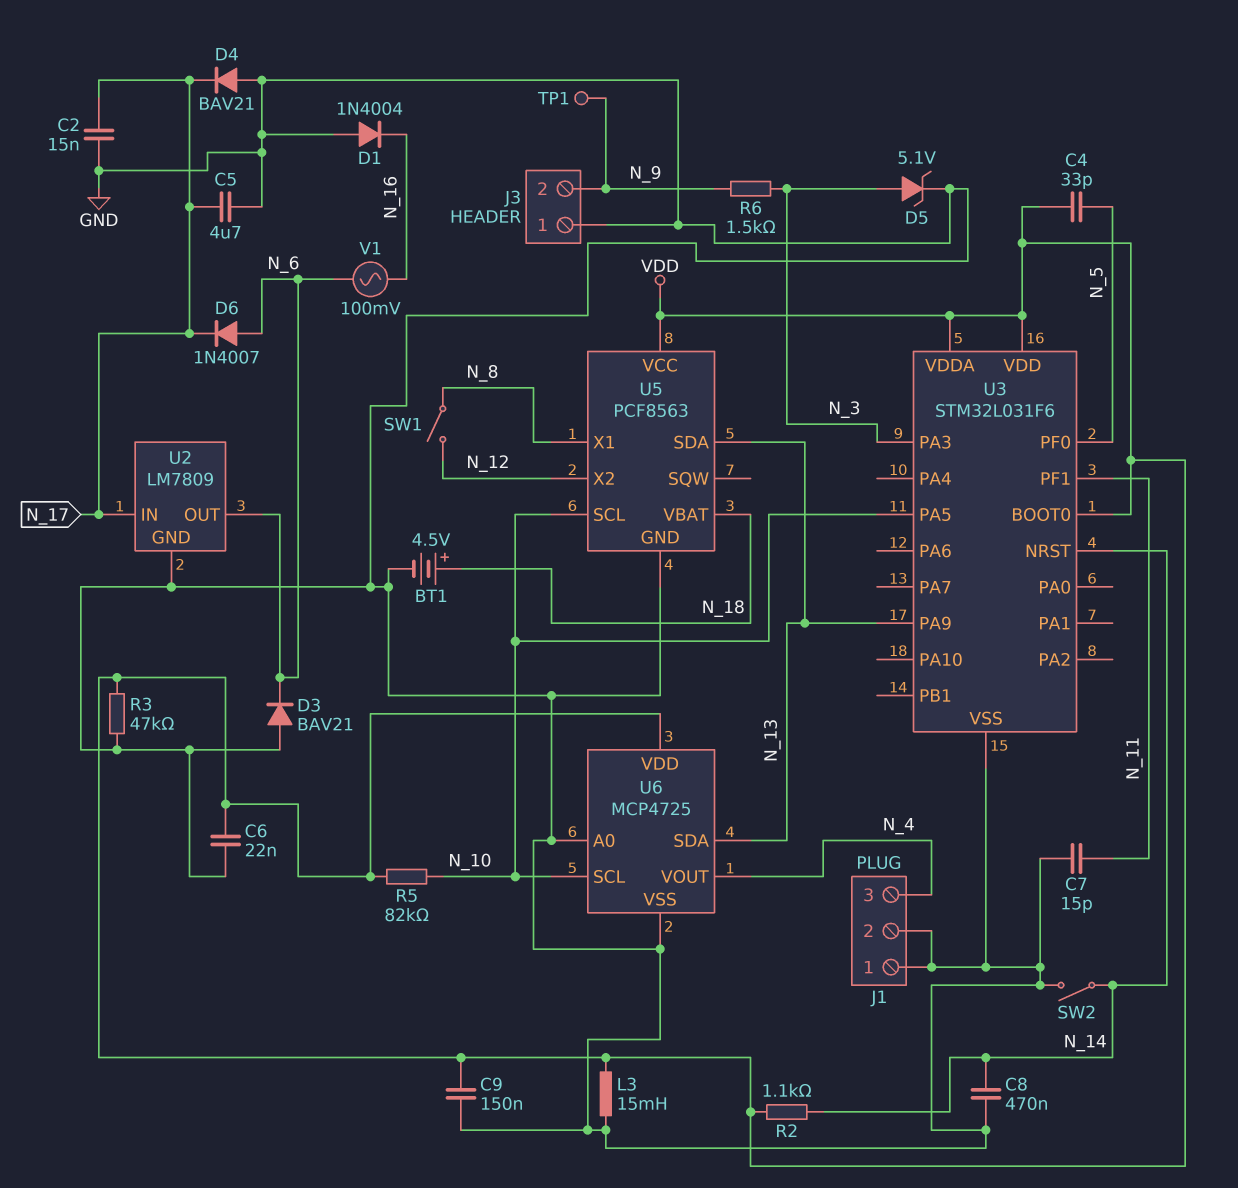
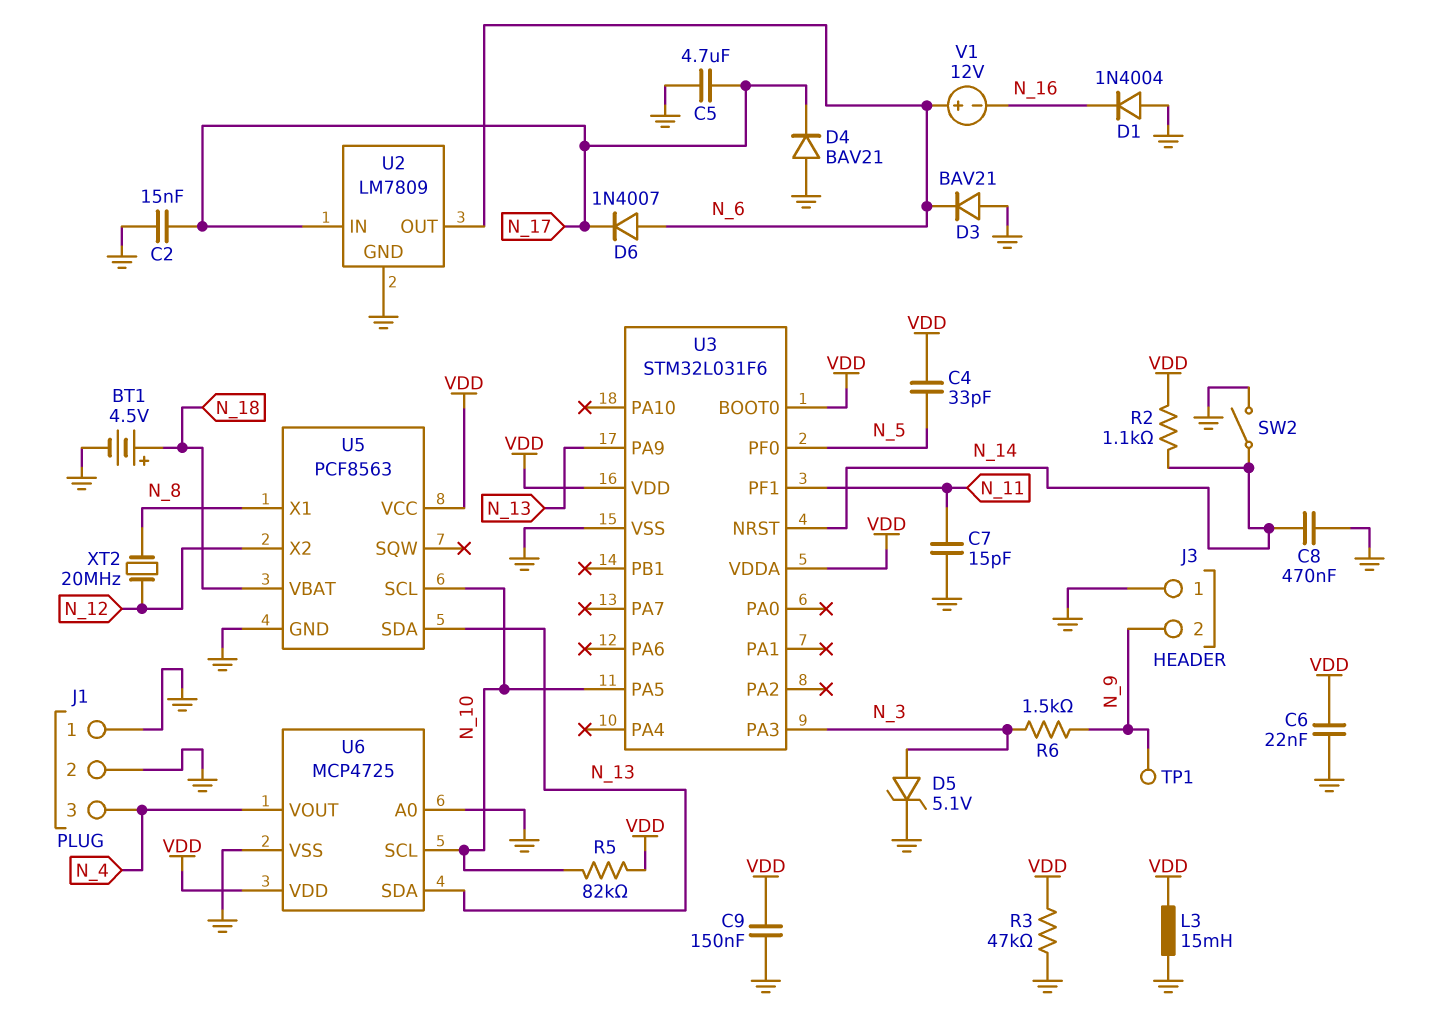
SW1: switch (N_8, N_12) -> none
V1: AC 100mV (N_6, N_16) -> 12V (plus N_6, minus N_16)
XT2: none -> 20MHz (N_8, N_12)

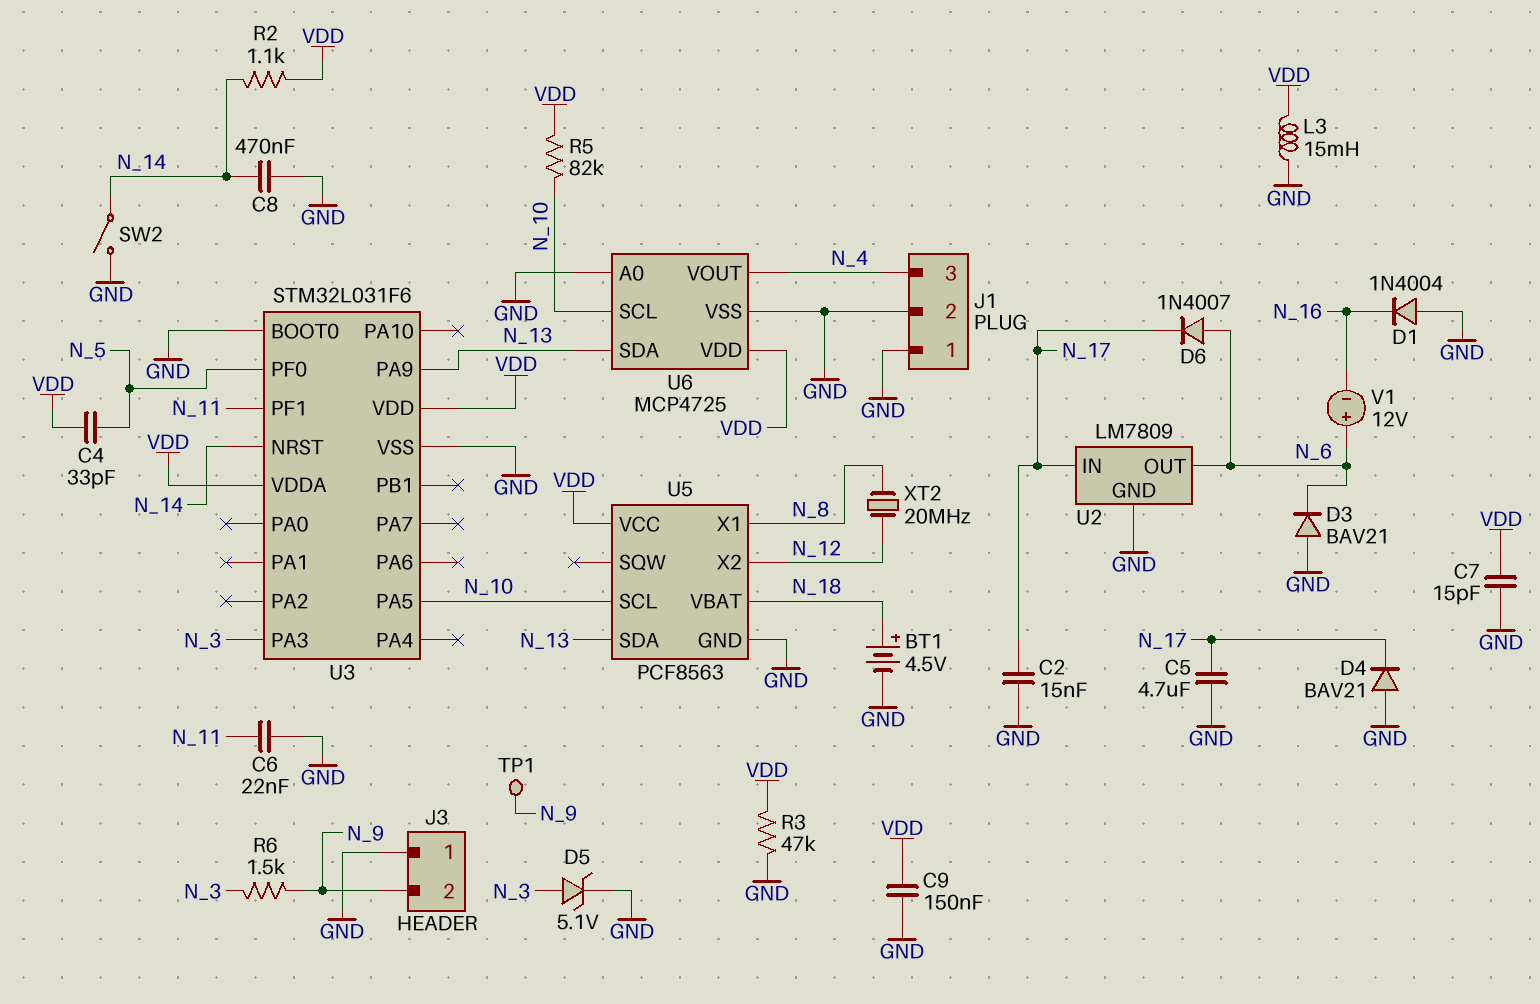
C6: 22nF (GND, VDD) -> 22nF (GND, N_11)
C7: 15pF (GND, N_11) -> 15pF (GND, VDD)
U3 pin BOOT0: VDD -> GND

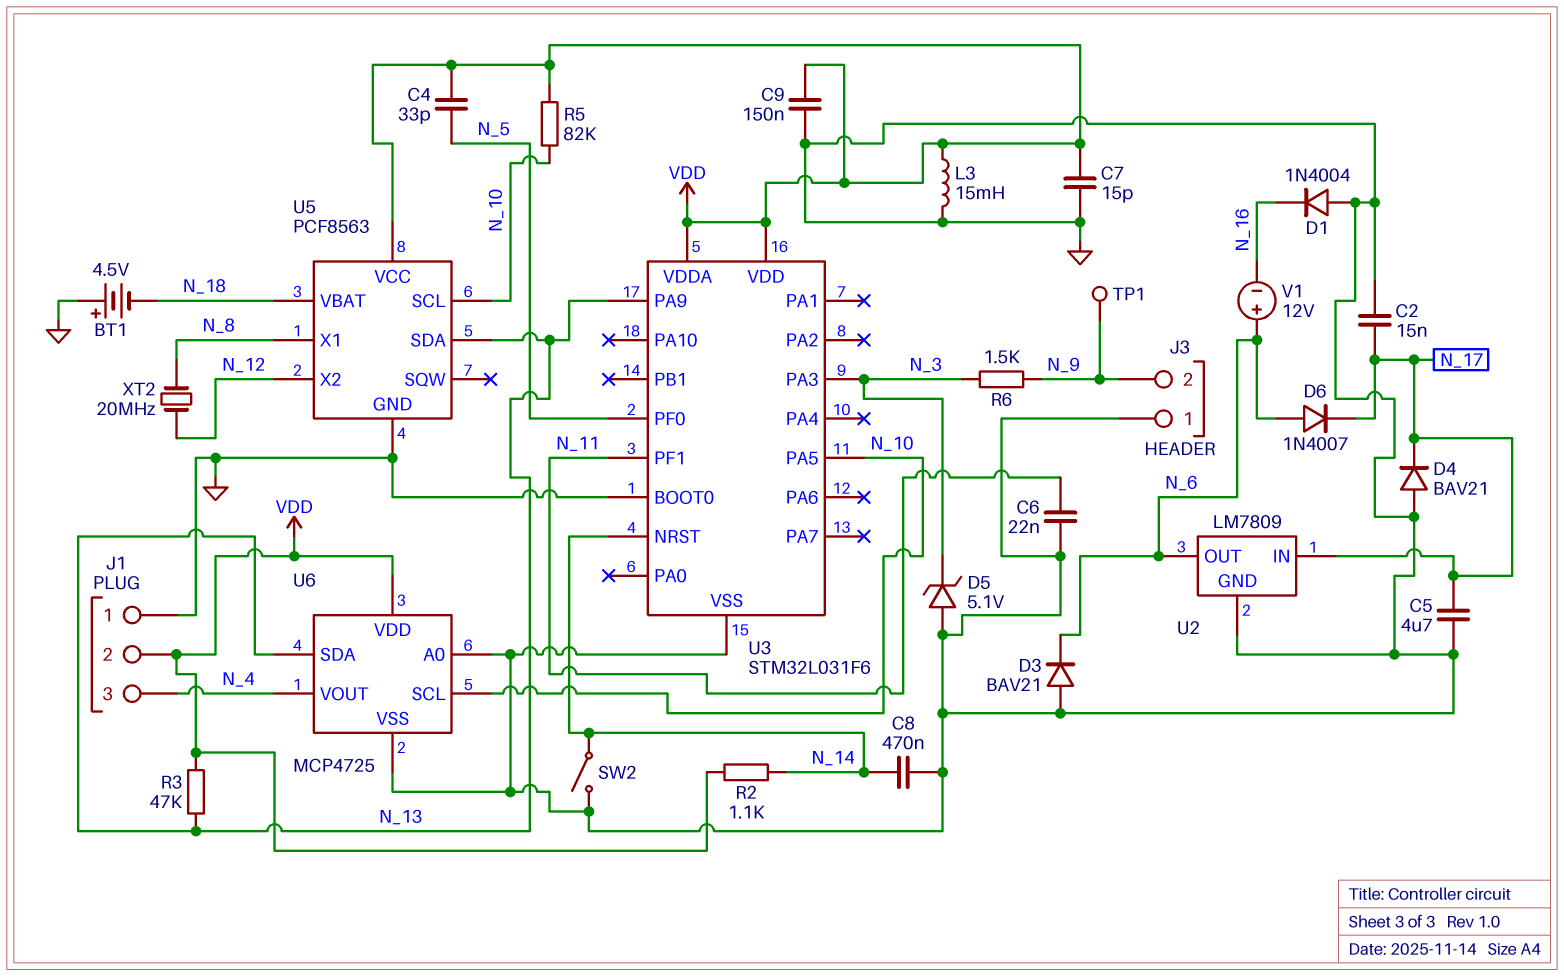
BT1: 4.5V (plus N_18, minus GND) -> 4.5V (plus GND, minus N_18)
D5: zener 5.1V (A N_3, K GND) -> zener 5.1V (A GND, K N_3)
J1 pin 2: GND -> VDD
R3: 47k (GND, VDD) -> 47k (N_13, VDD)

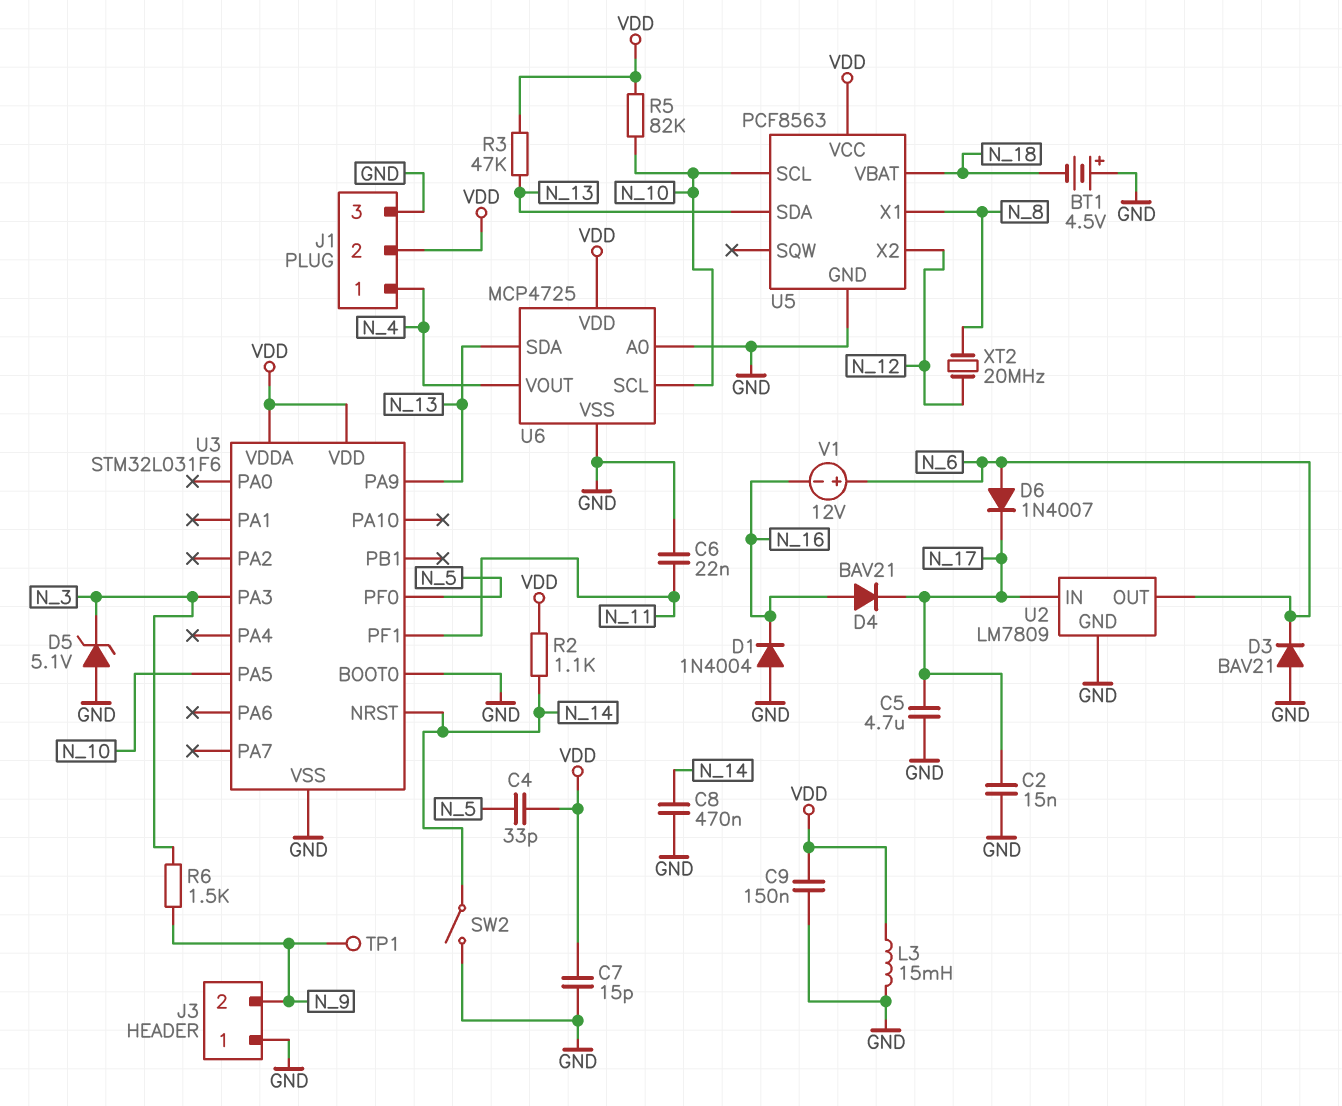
D4: diode BAV21 (A GND, K N_17) -> diode BAV21 (A N_16, K N_17)
J1 pin 1: GND -> N_4
J1 pin 3: N_4 -> GND

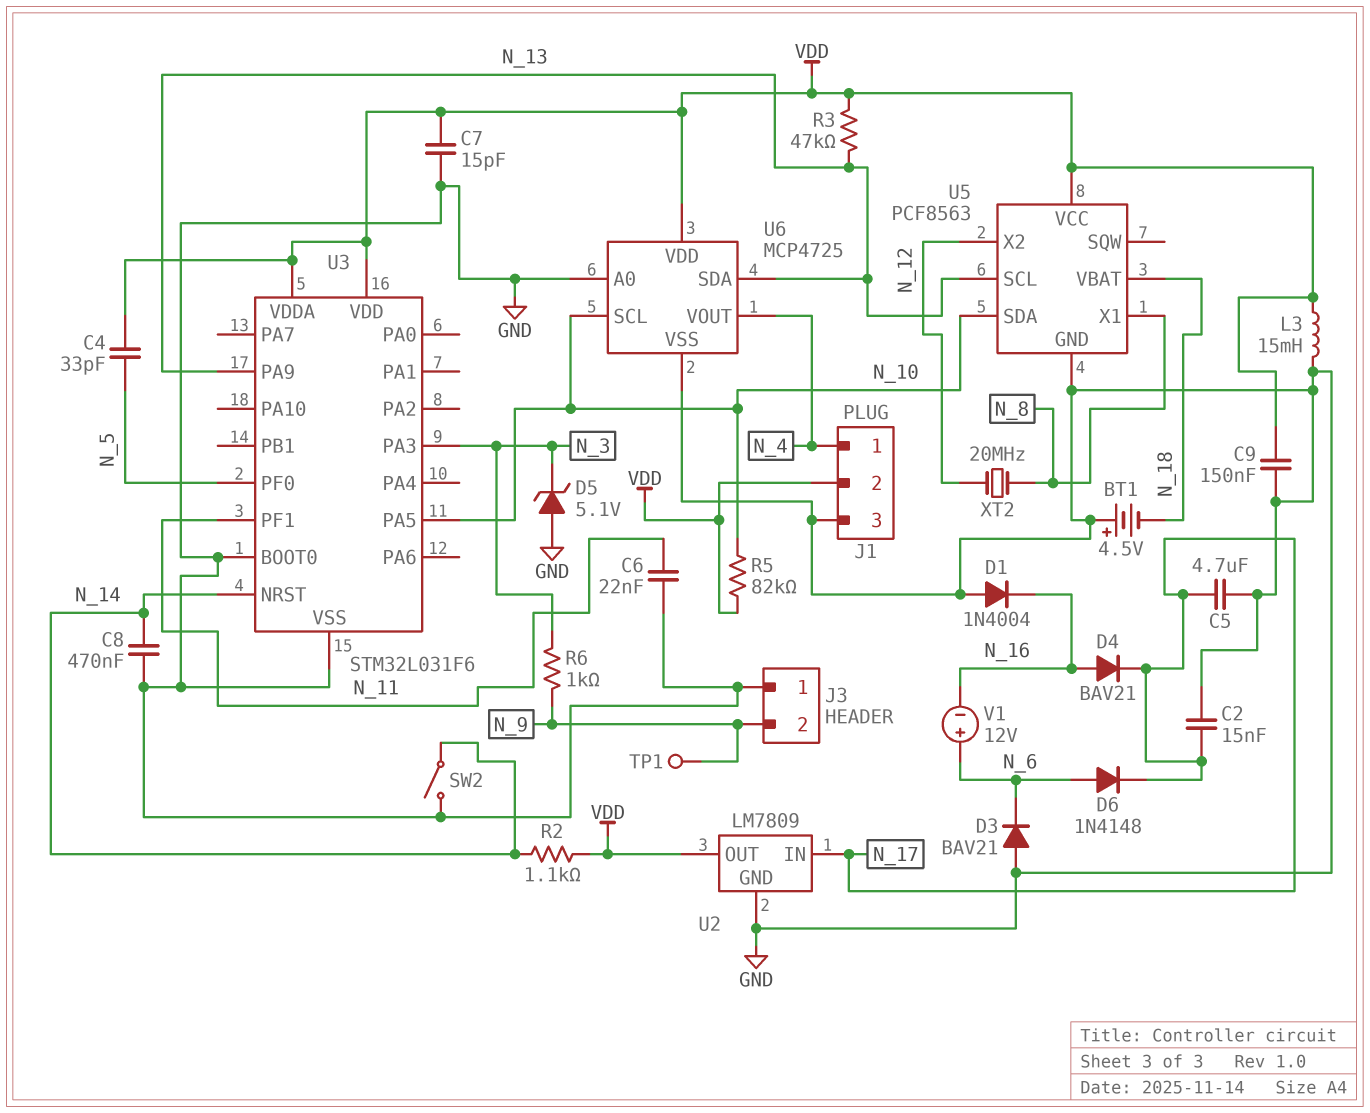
D6: diode 1N4007 (A N_6, K N_17) -> diode 1N4148 (A N_6, K N_17)
R6: 1.5k (N_3, N_9) -> 1k (N_3, N_9)
U2 pin OUT: N_6 -> VDD
U5 pin SCL: N_10 -> N_13
U5 pin SDA: N_13 -> N_10

